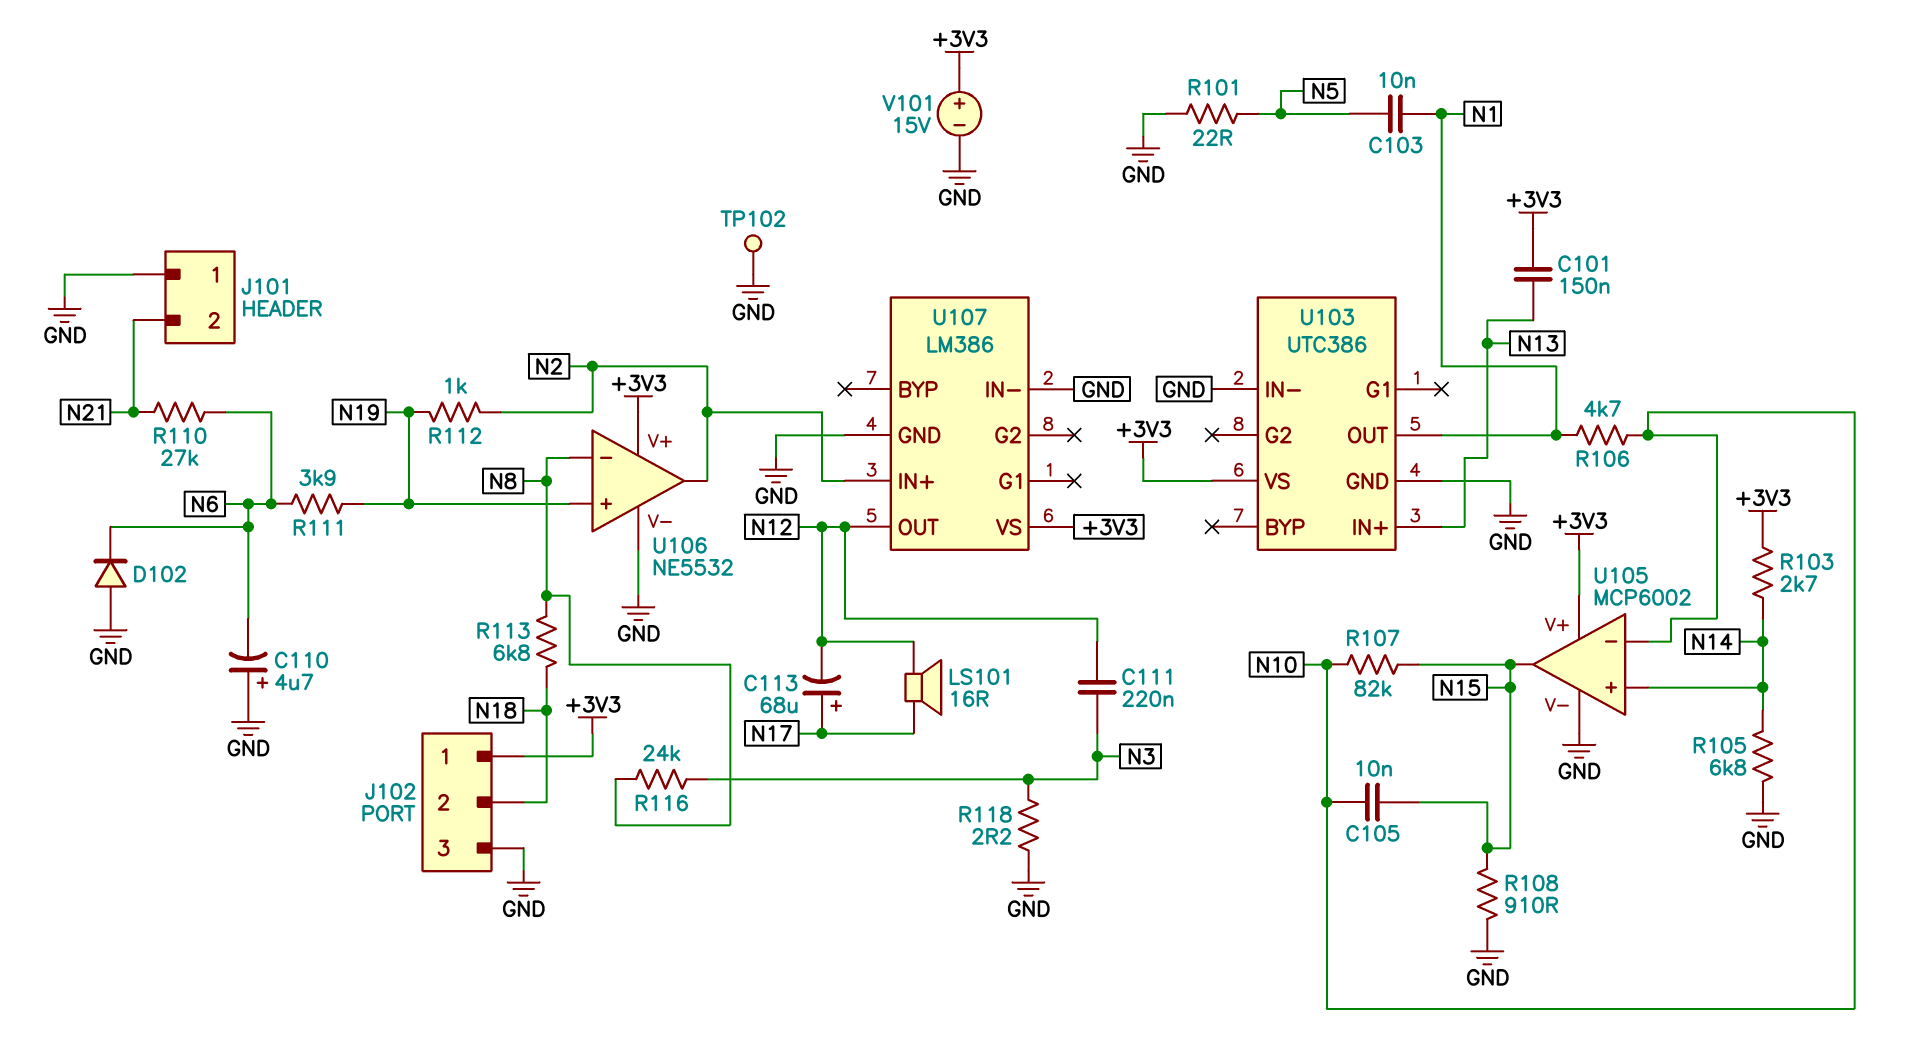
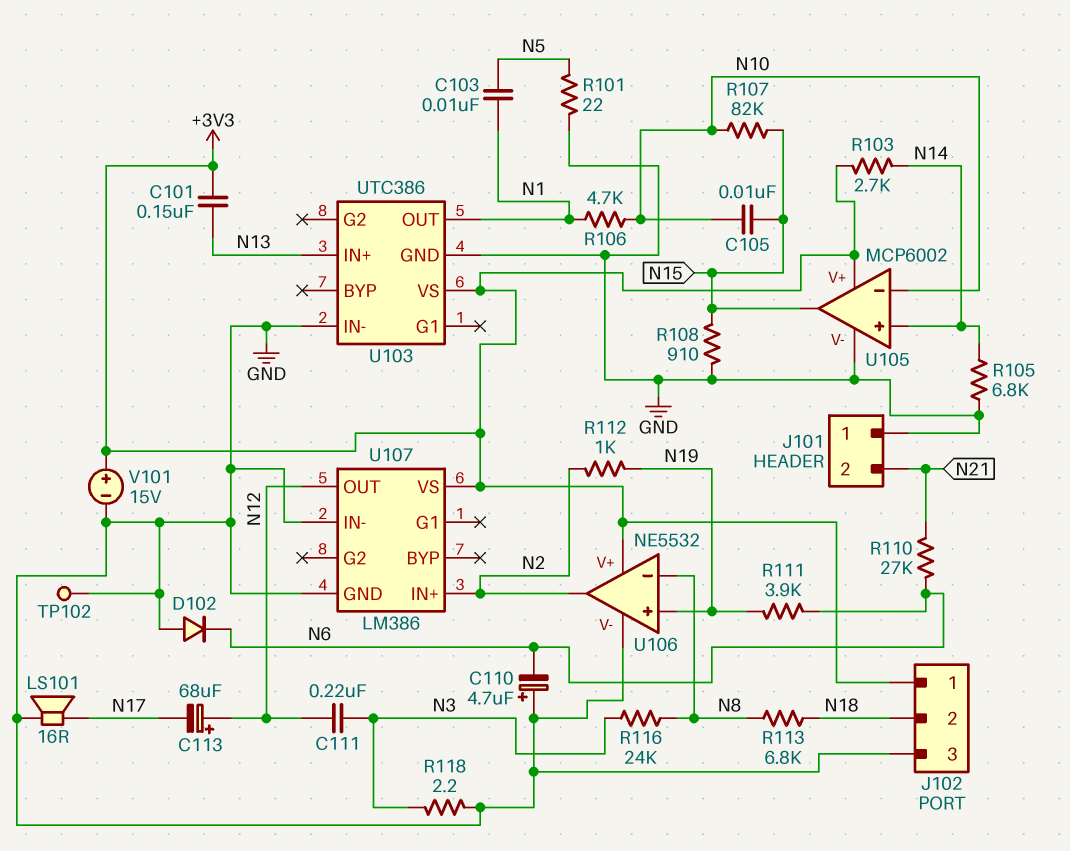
C113: 68uF (plus N17, minus N12) -> 68uF (plus N12, minus N17)
LS101: speaker 16R (N12, N17) -> speaker 16R (GND, N17)

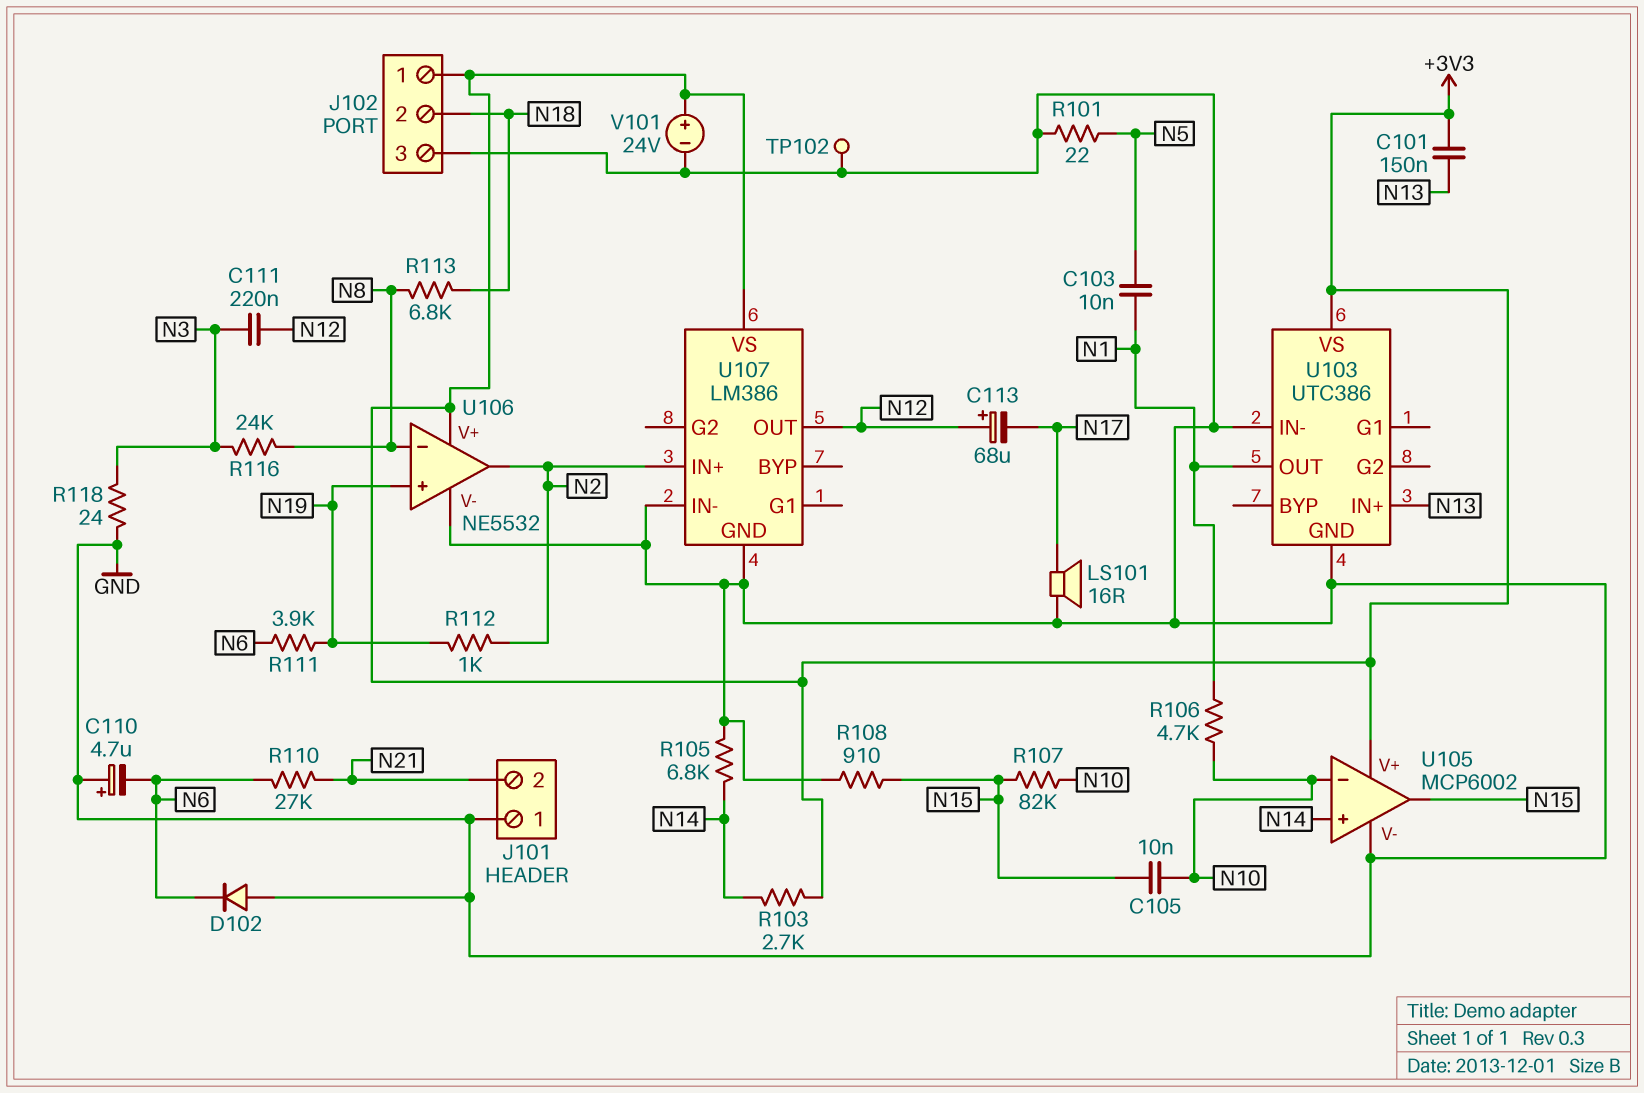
R118: 2.2 (GND, N3) -> 24 (GND, N3)
V101: 15V (plus +3V3, minus GND) -> 24V (plus +3V3, minus GND)

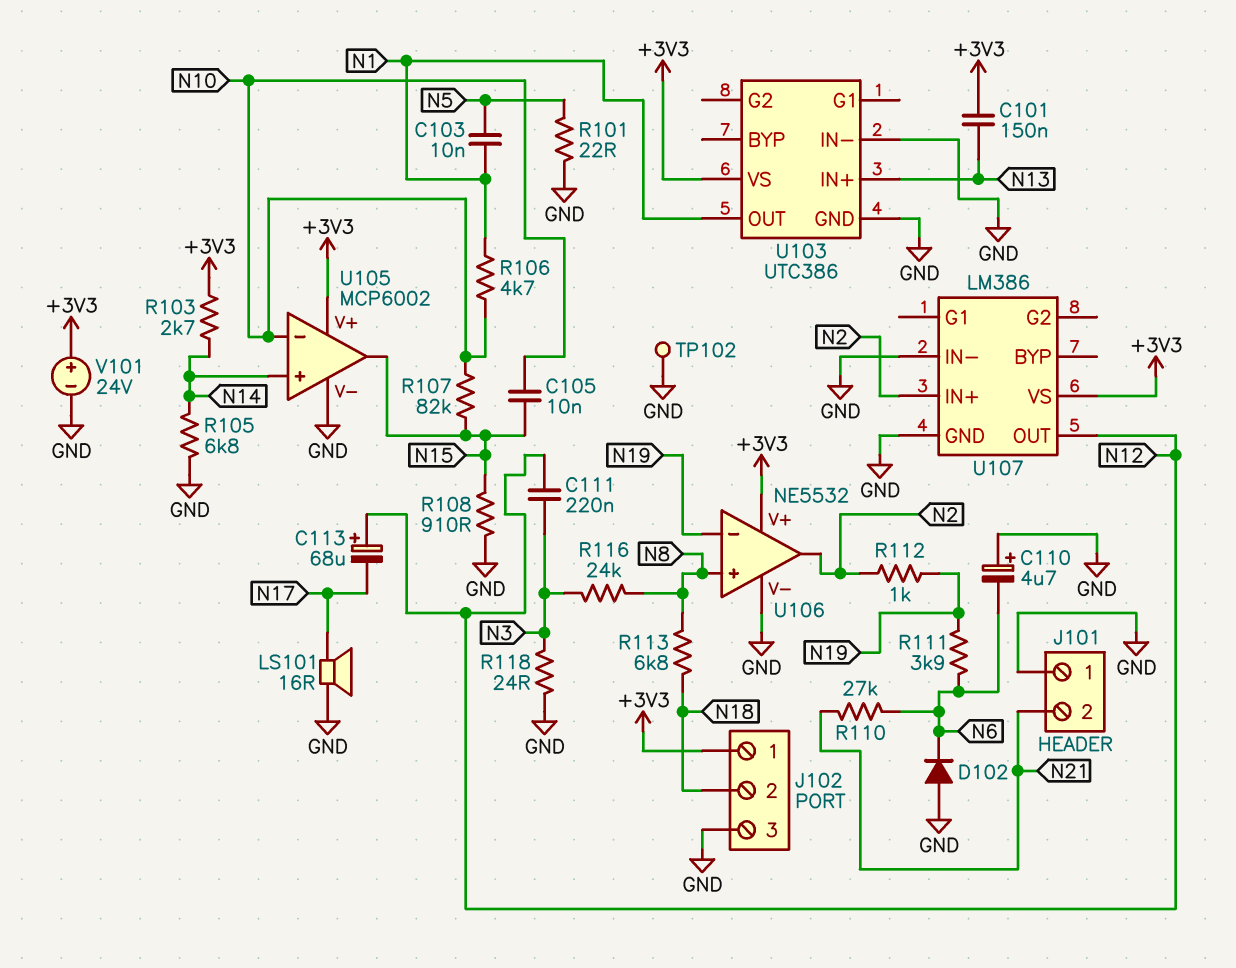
U106 pin in+: N19 -> N8
U106 pin in-: N8 -> N19

